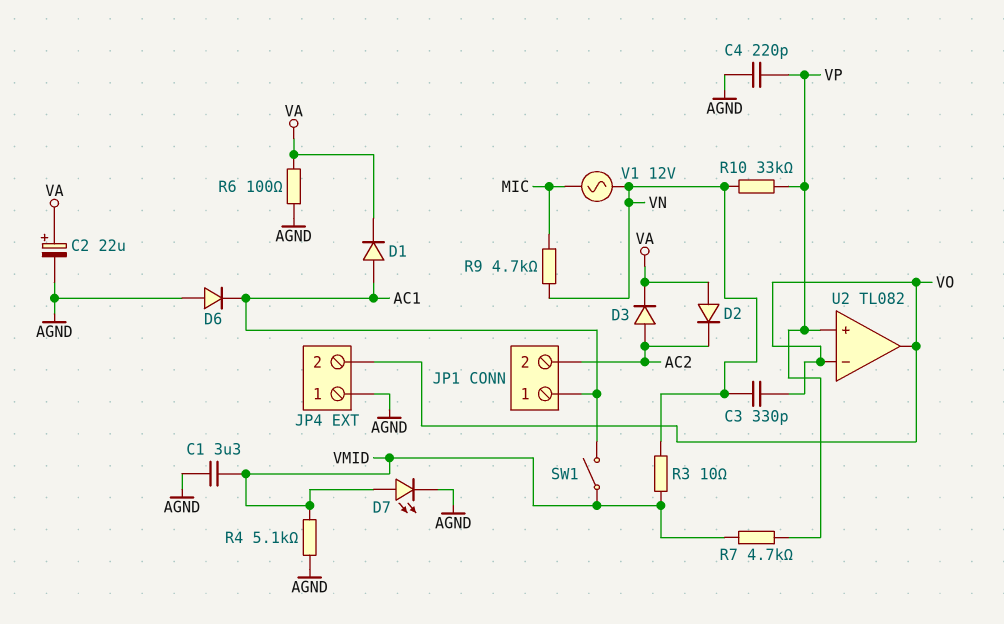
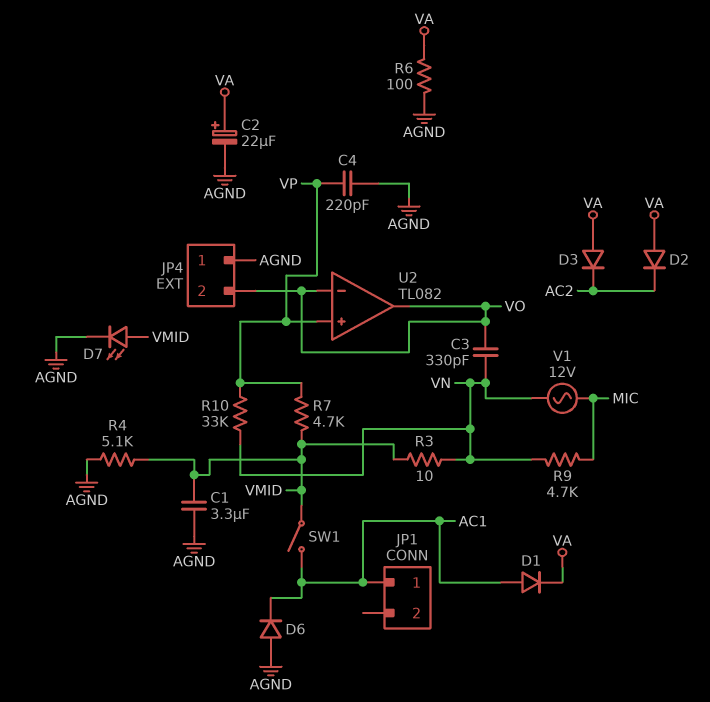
D3: diode (A AC2, K VA) -> diode (A VA, K AC2)
JP1 pin 2: AC2 -> none

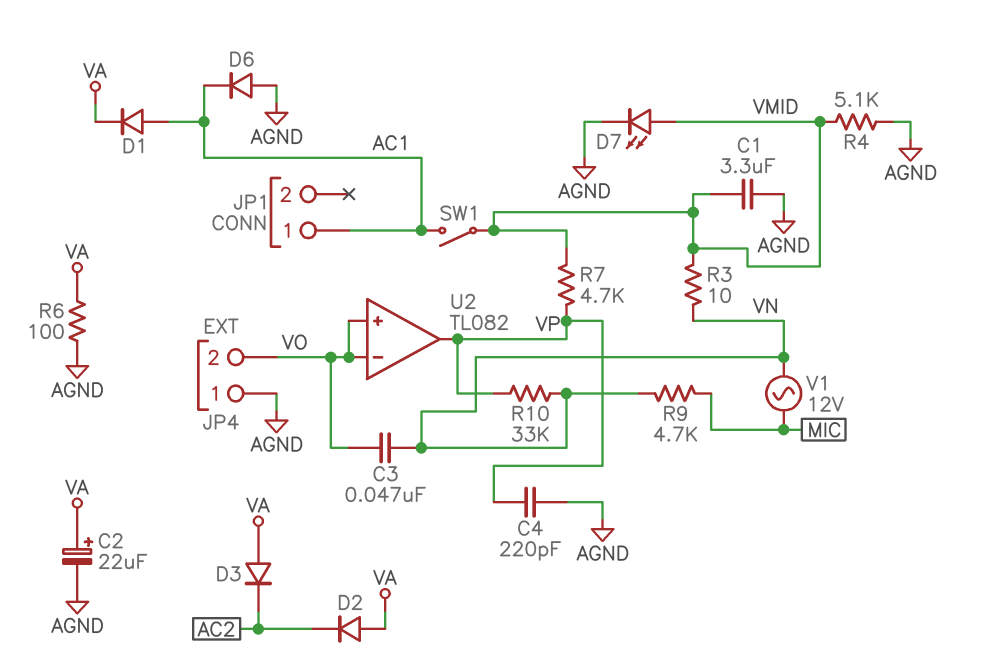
C3: 330pF (VN, VO) -> 47nF (VN, VO)
U2 pin in+: VP -> VO
U2 pin out: VO -> VP

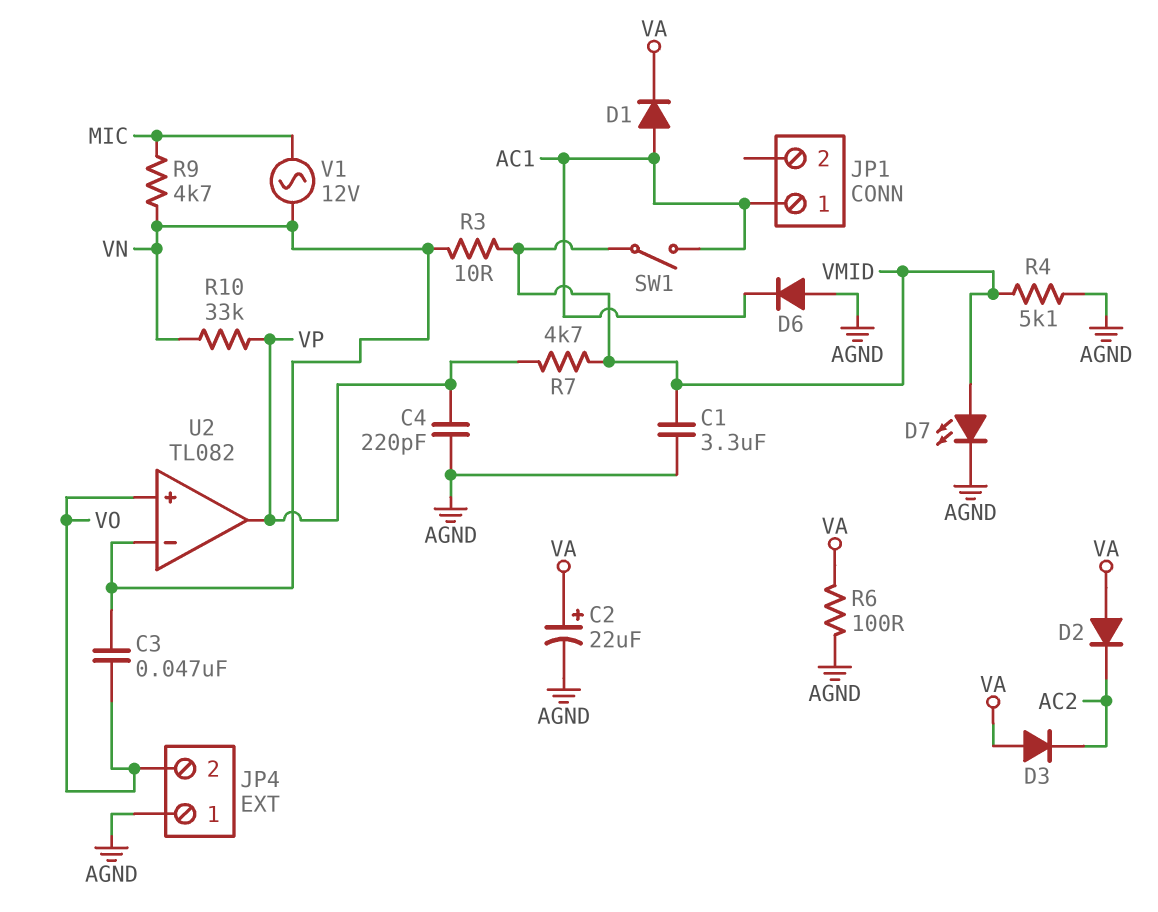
U2 pin in-: VO -> VN

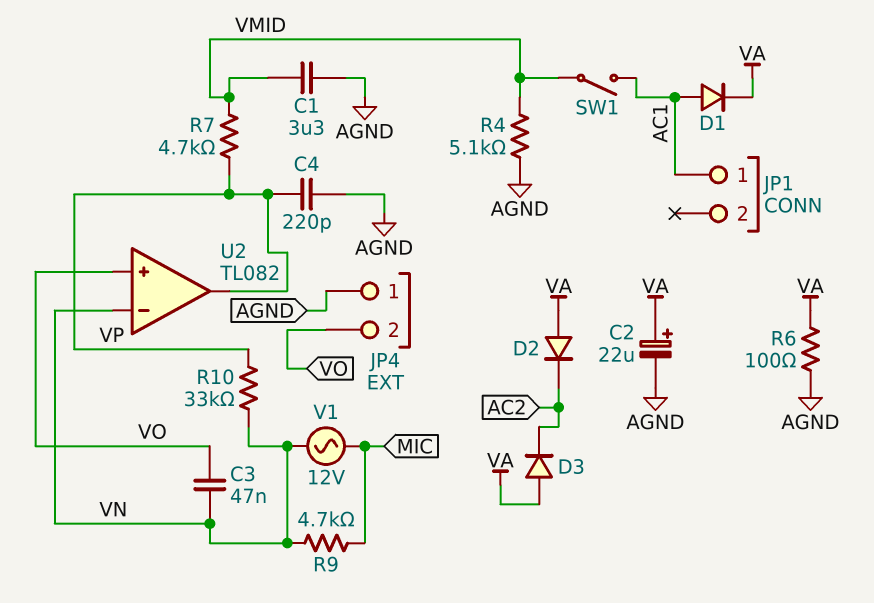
D6: diode (A AGND, K AC1) -> none
D7: LED (A VMID, K AGND) -> none
R3: 10 (VMID, VN) -> none

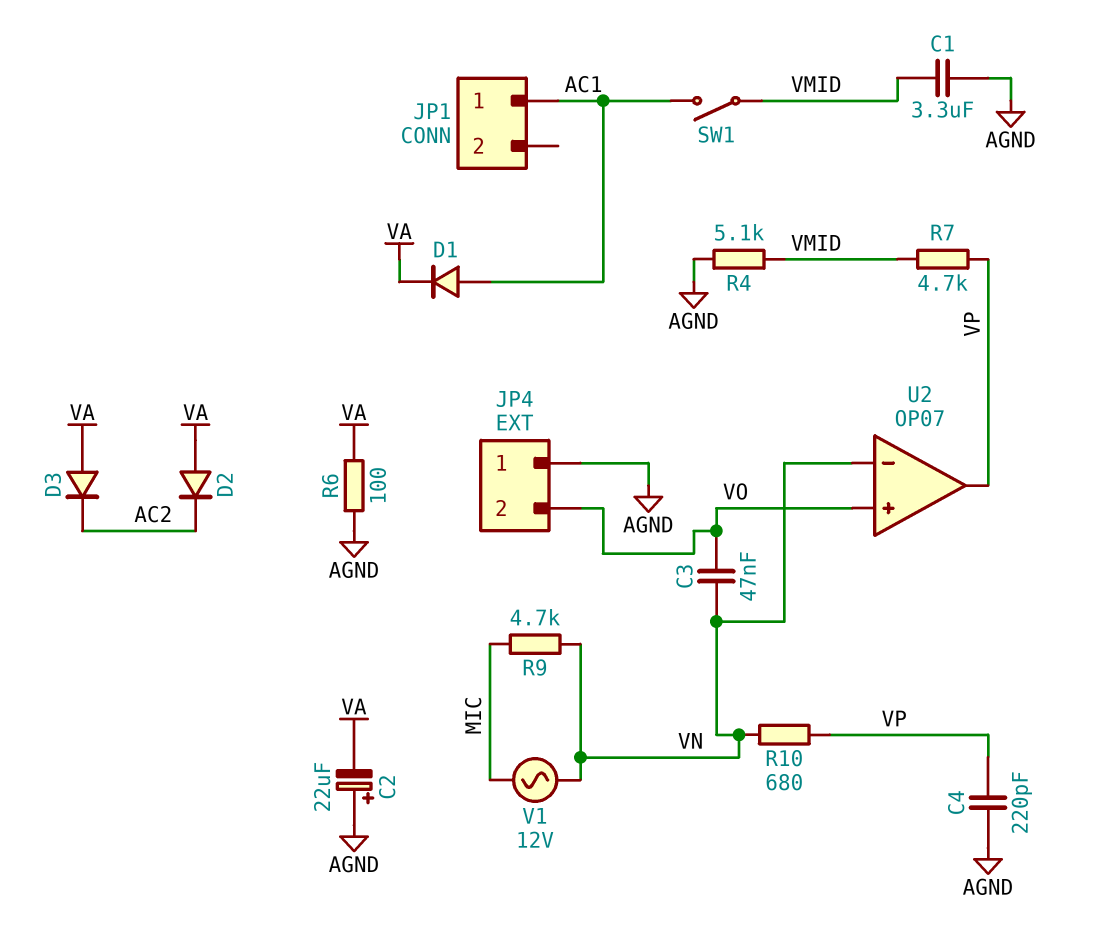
C2: 22uF (plus VA, minus AGND) -> 22uF (plus AGND, minus VA)
R10: 33k (VN, VP) -> 680 (VN, VP)
U2: TL082 -> OP07

